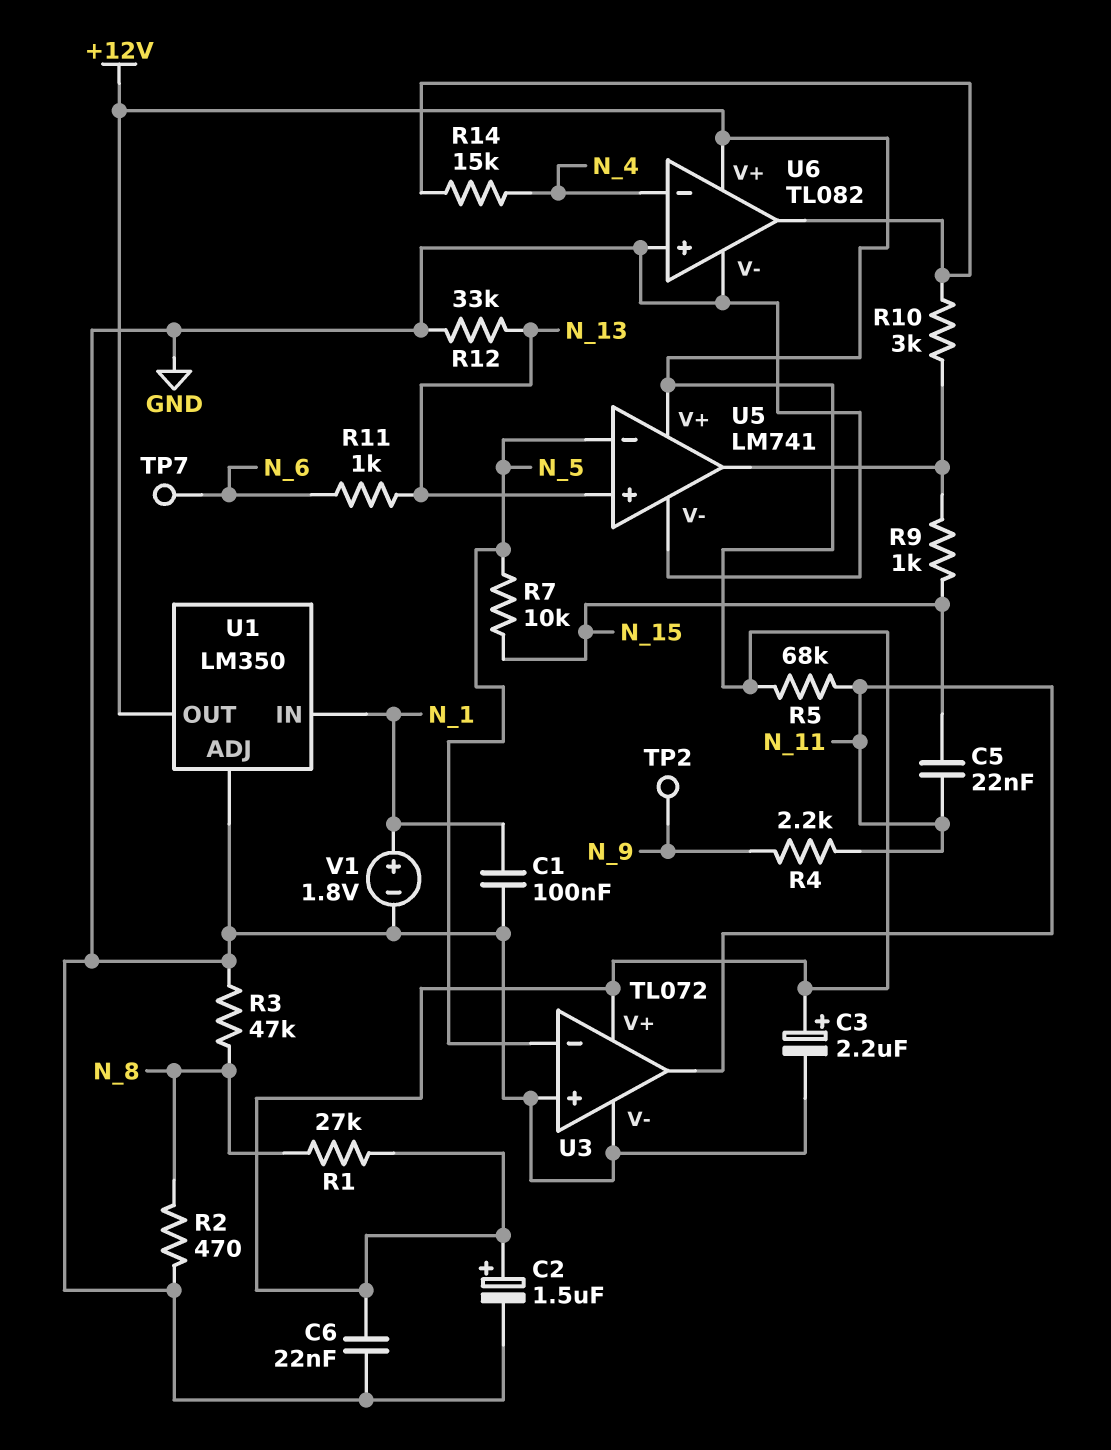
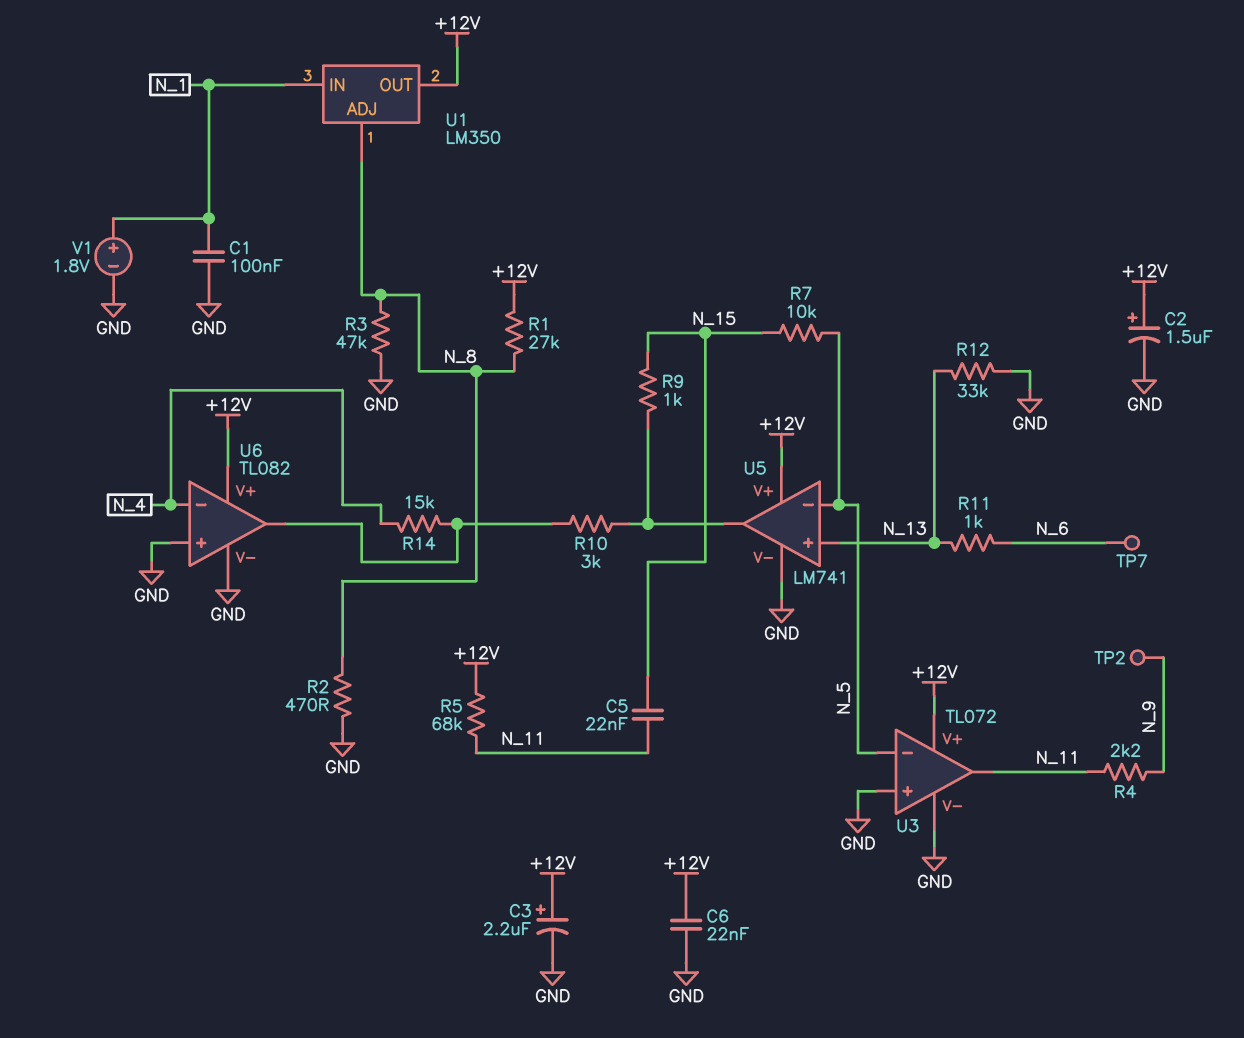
U1 pin ADJ: GND -> N_8

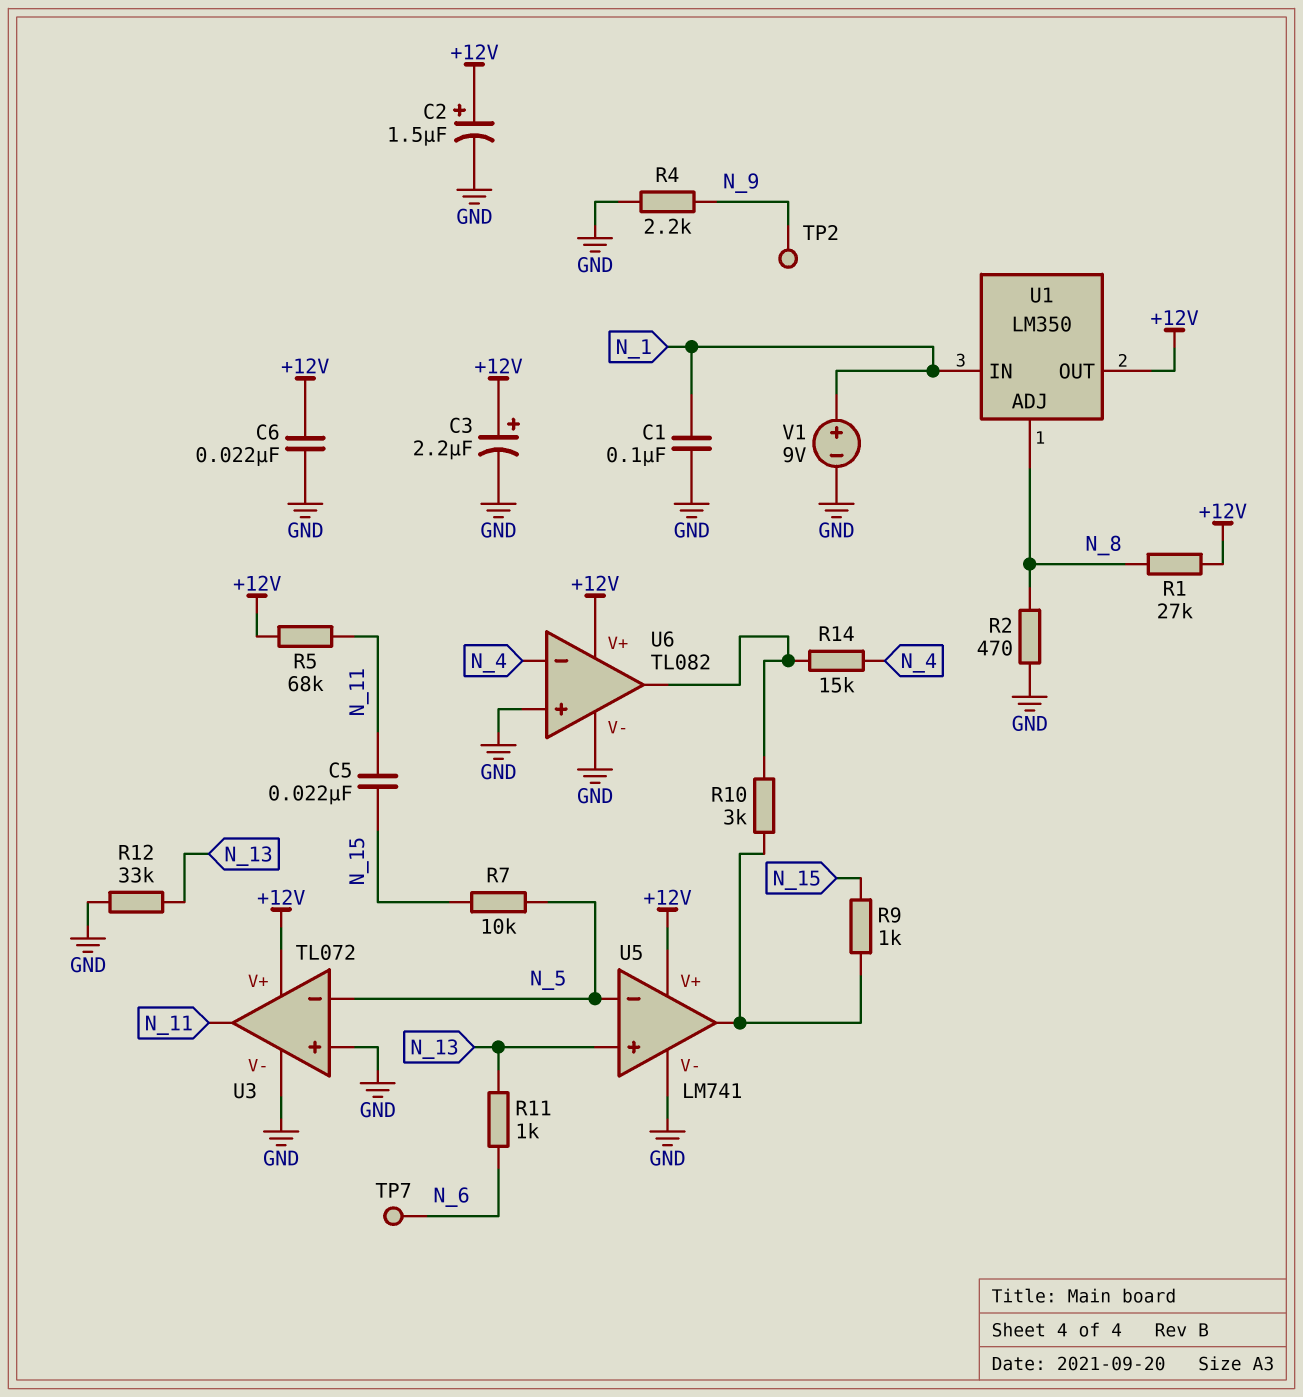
R3: 47k (GND, N_8) -> none
R4: 2.2k (N_9, N_11) -> 2.2k (GND, N_9)
V1: 1.8V (plus N_1, minus GND) -> 9V (plus N_1, minus GND)

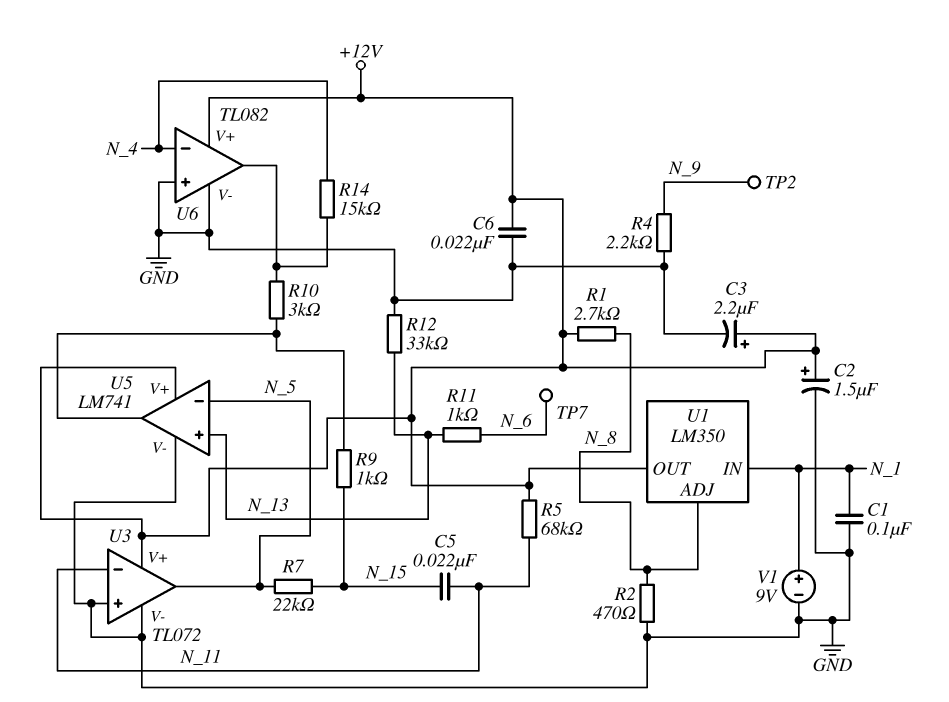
R1: 27k (+12V, N_8) -> 2.7k (+12V, N_8)
R7: 10k (N_5, N_15) -> 22k (N_5, N_15)
U3 pin in-: N_5 -> N_11
U3 pin out: N_11 -> N_5

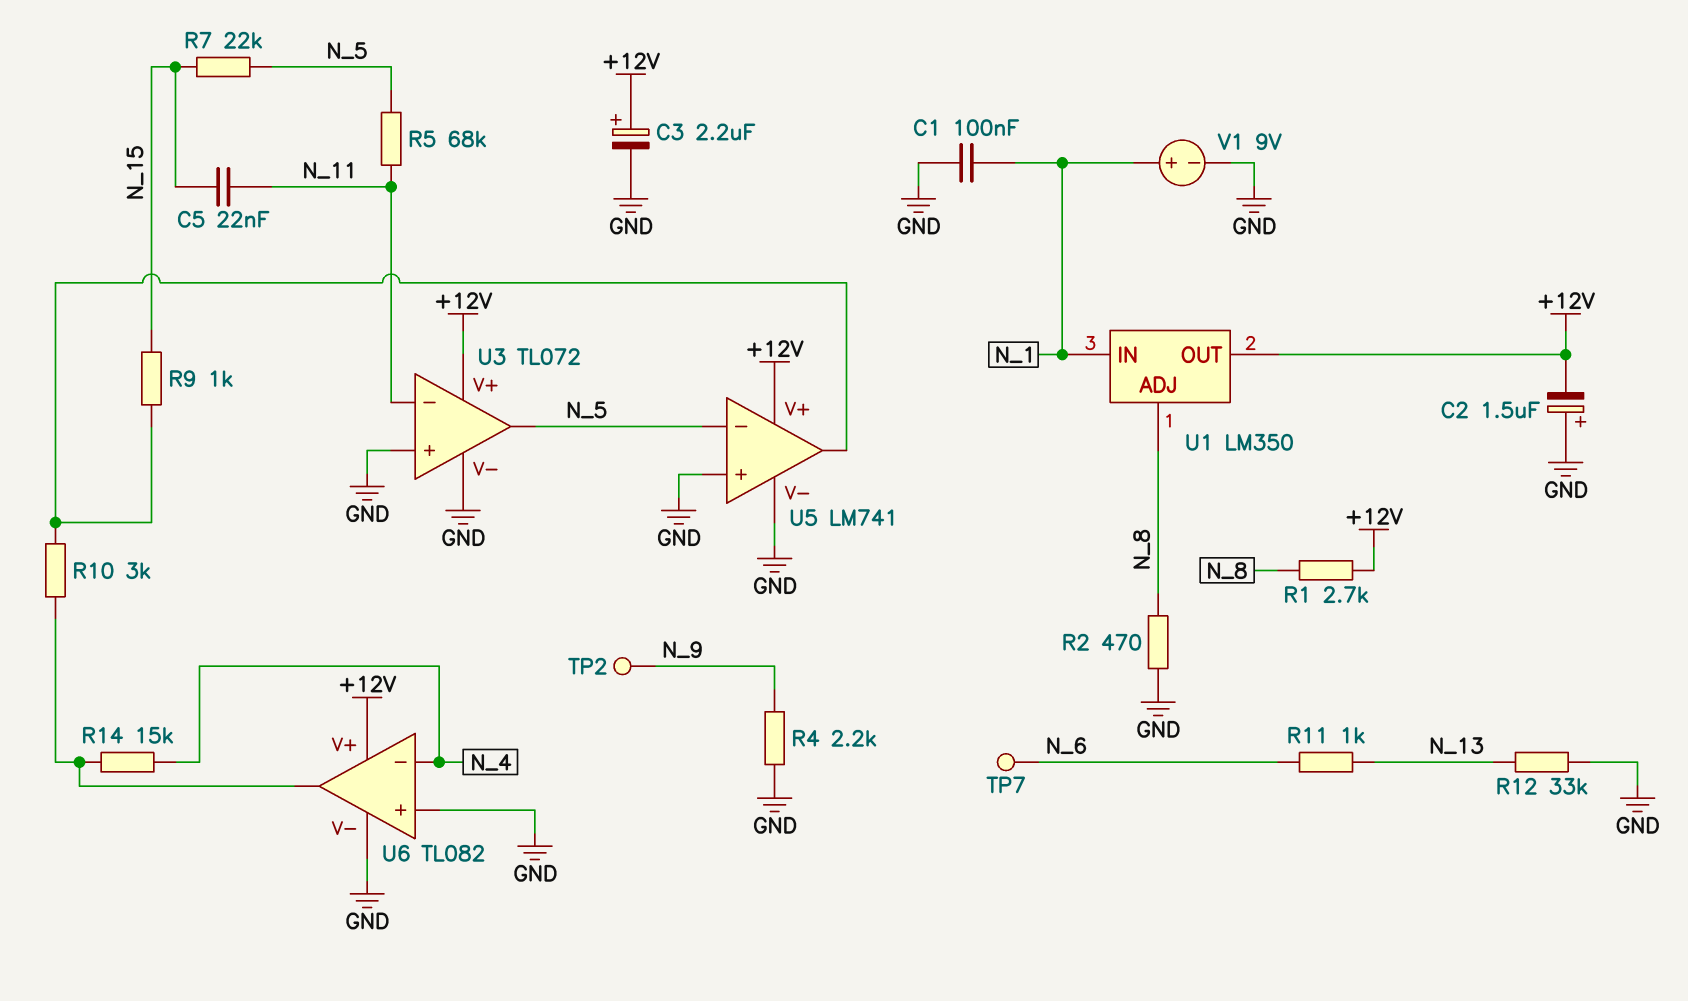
C2: 1.5uF (plus +12V, minus GND) -> 1.5uF (plus GND, minus +12V)
C6: 22nF (+12V, GND) -> none
R5: 68k (+12V, N_11) -> 68k (N_5, N_11)
U5 pin in+: N_13 -> GND

